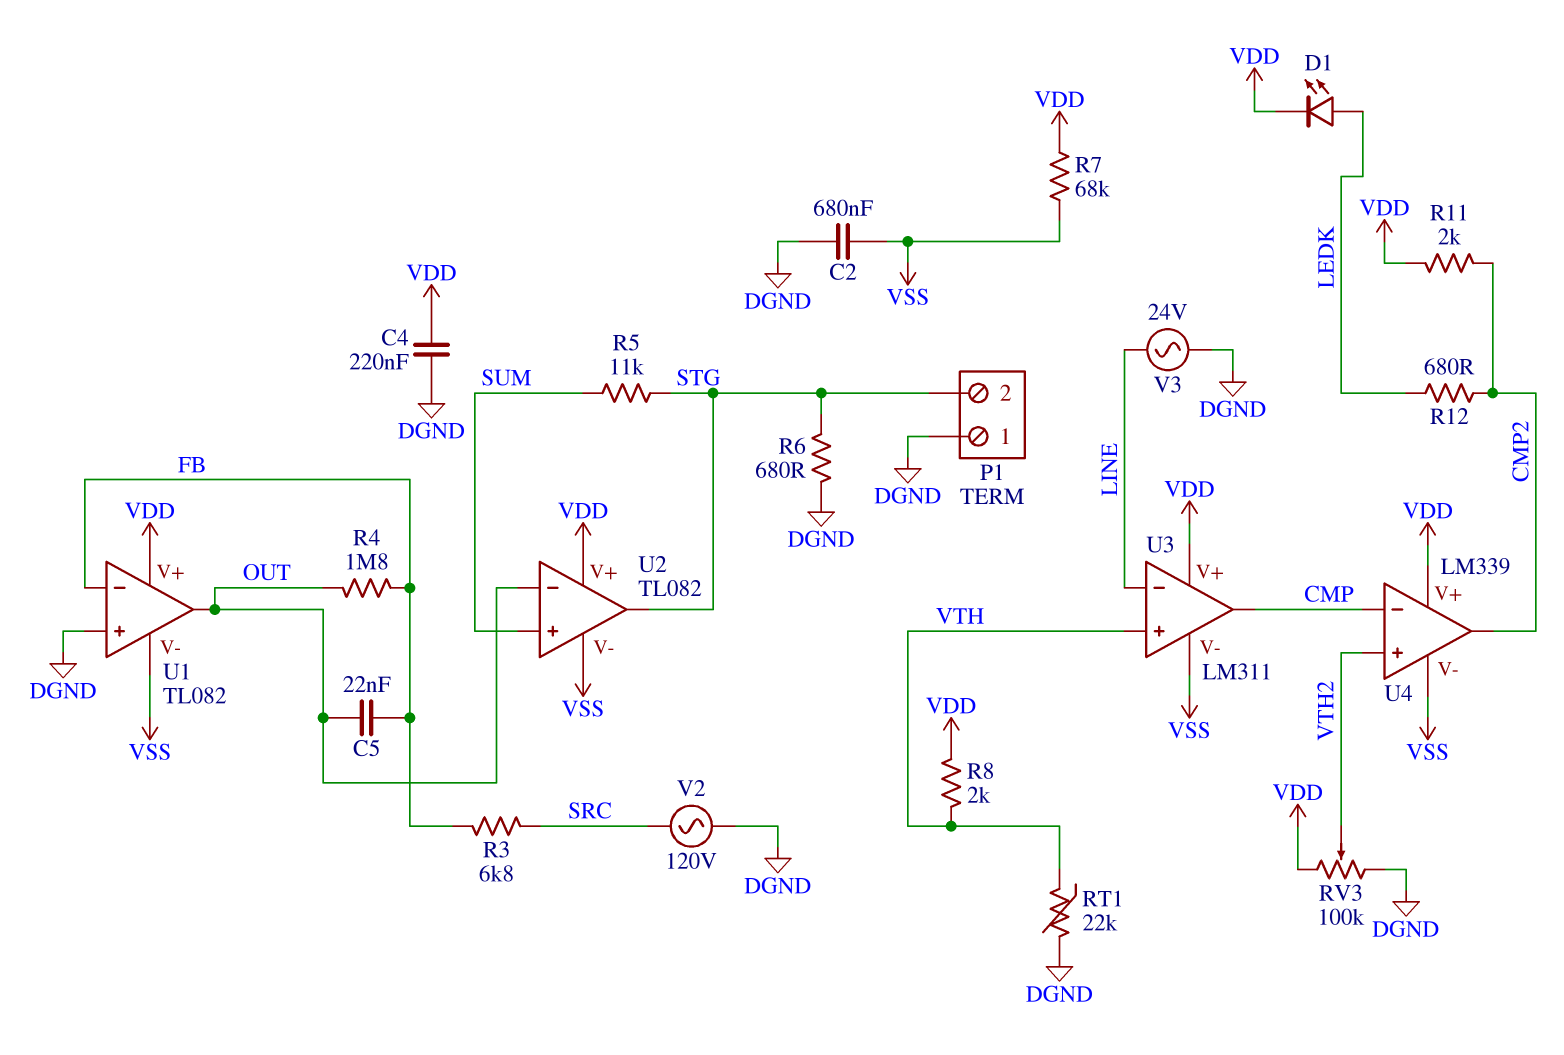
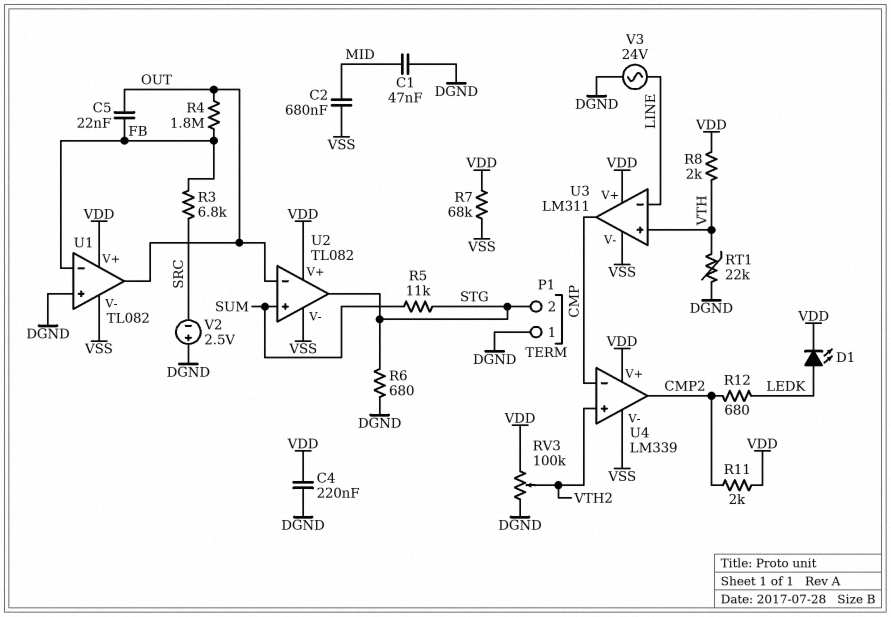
C1: none -> 47nF (DGND, MID)
C2: 680nF (DGND, VSS) -> 680nF (MID, VSS)
V2: AC 120V (DGND, SRC) -> 2.5V (plus DGND, minus SRC)

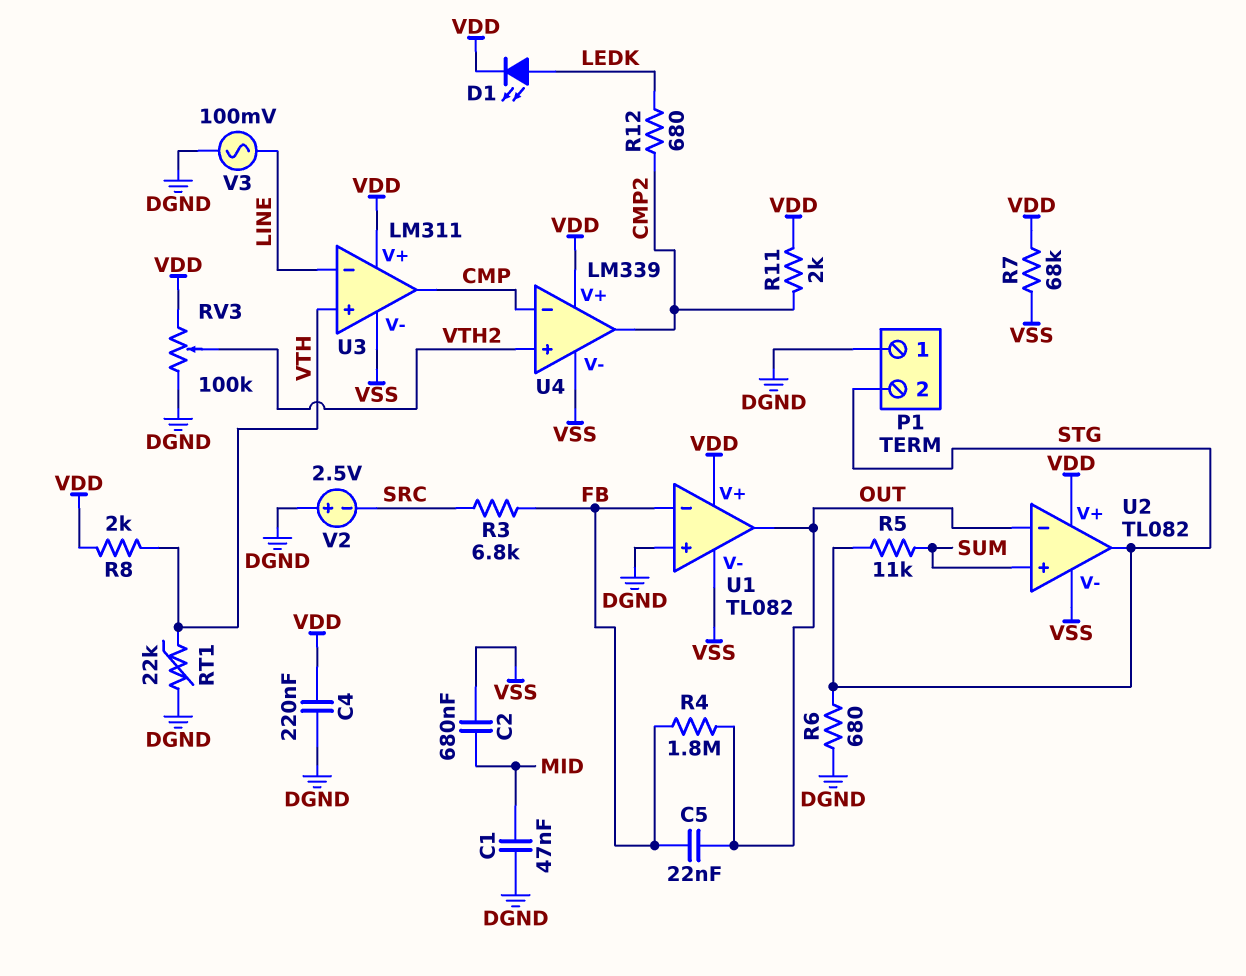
V3: AC 24V (DGND, LINE) -> AC 100mV (DGND, LINE)

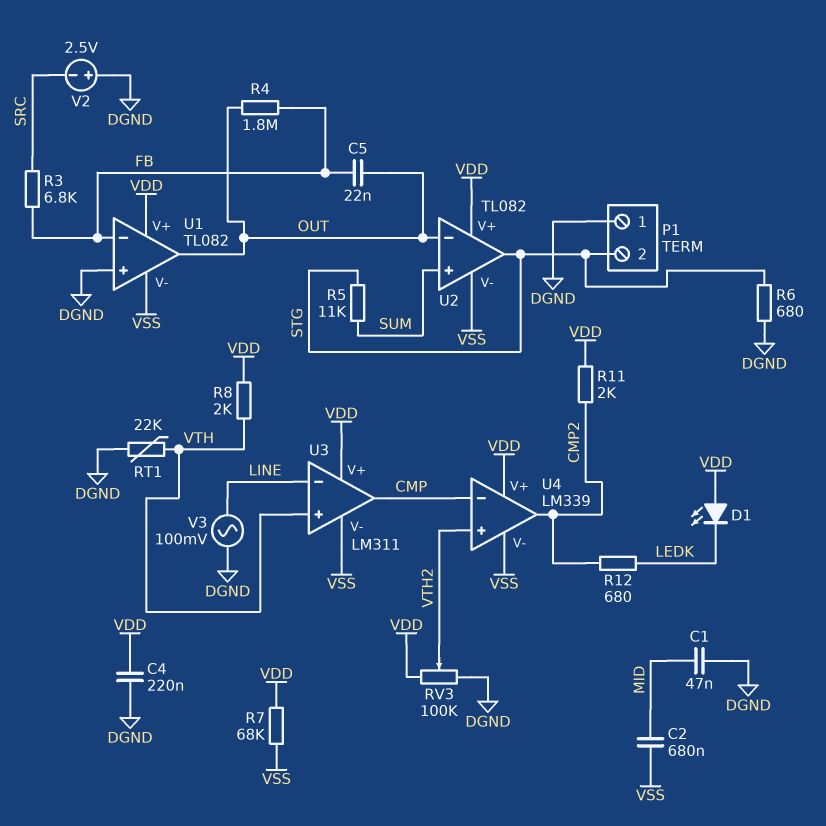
D1: LED (A LEDK, K VDD) -> LED (A VDD, K LEDK)

